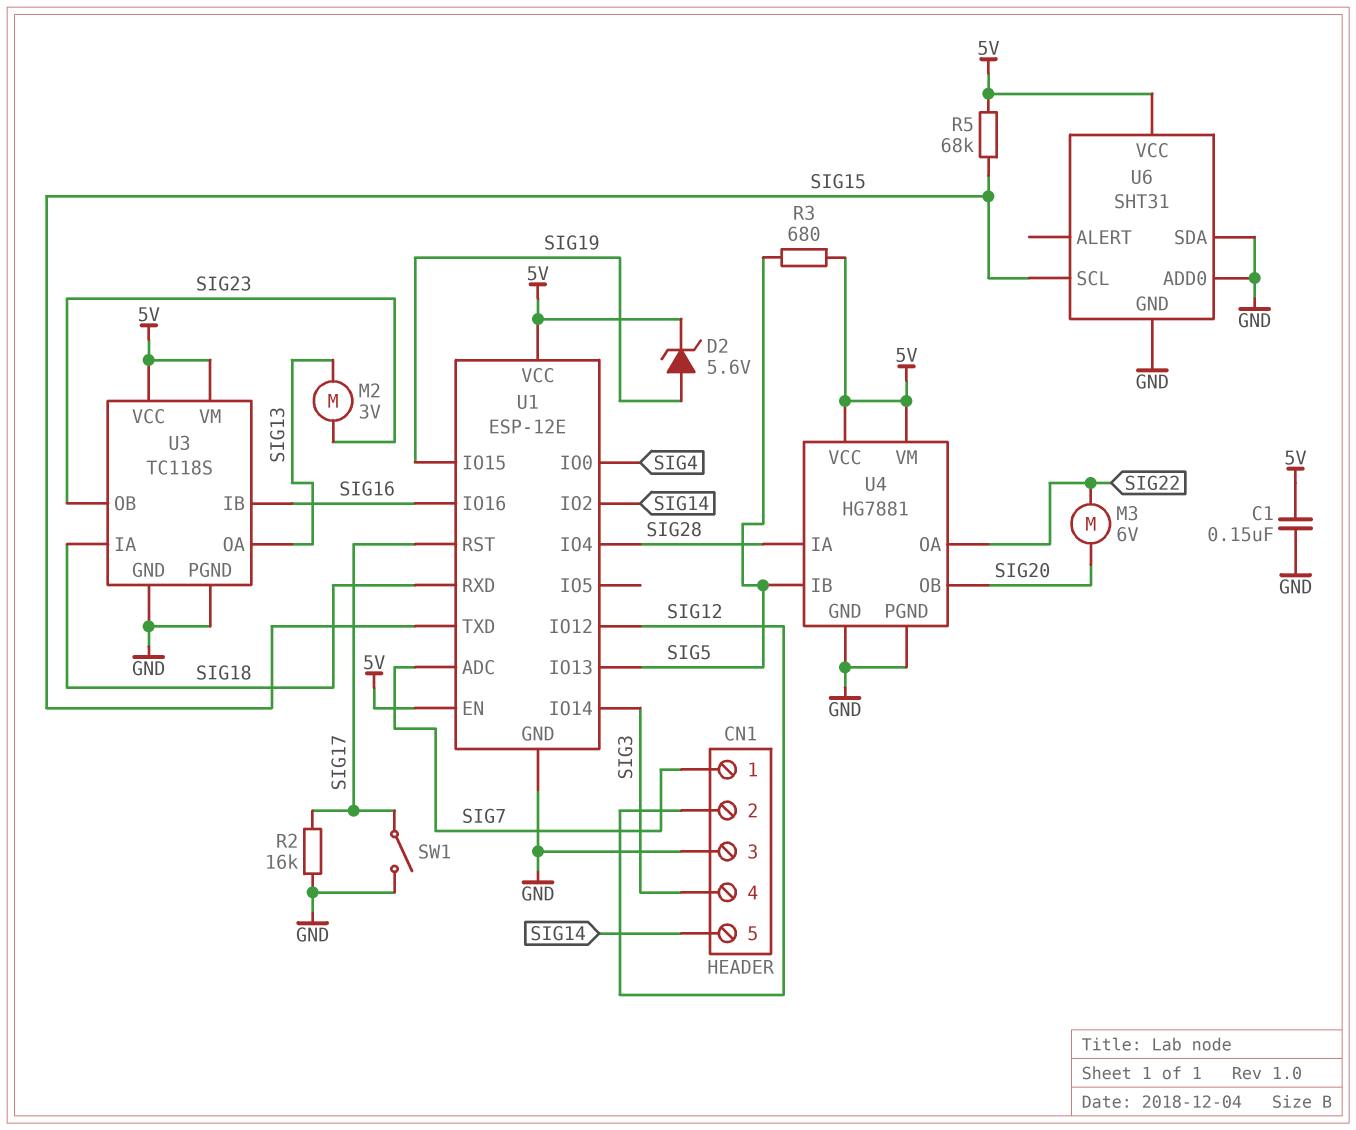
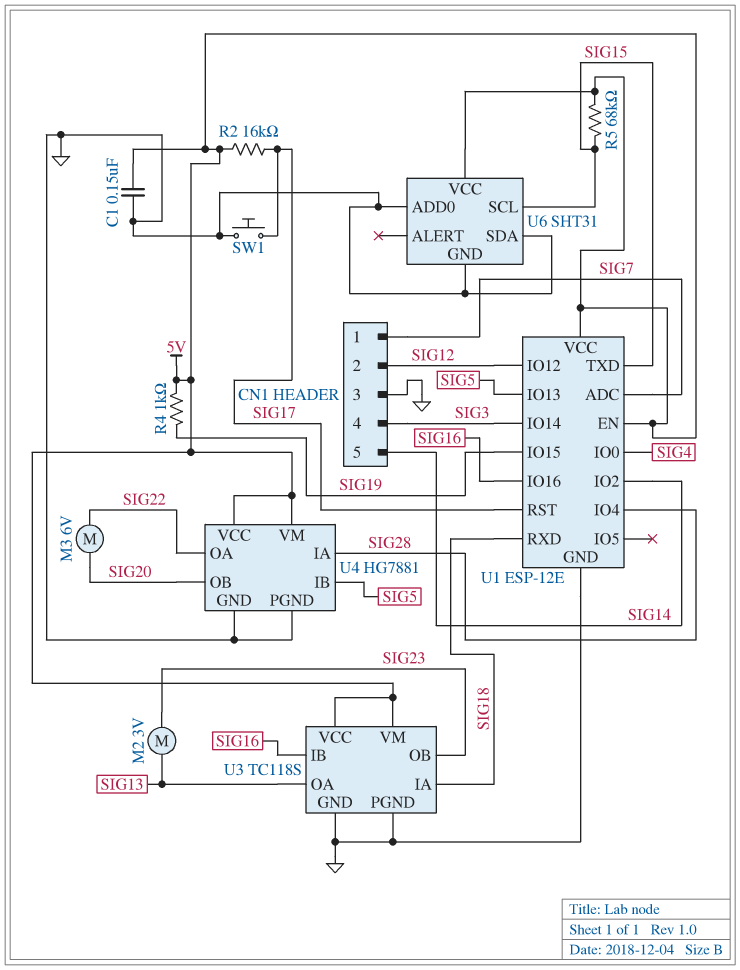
D2: zener 5.6V (A SIG19, K 5V) -> none
R2: 16k (GND, SIG17) -> 16k (5V, SIG17)
R3: 680 (5V, SIG5) -> none
R4: none -> 1k (5V, SIG19)
SW1: switch (GND, SIG17) -> button (GND, SIG17)

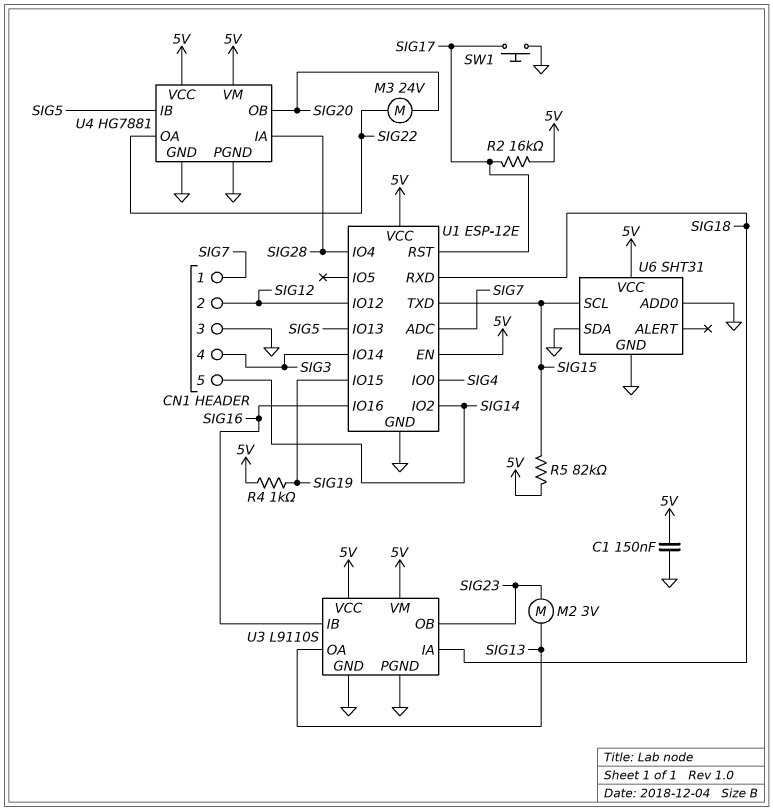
M3: motor 6V (SIG20, SIG22) -> motor 24V (SIG20, SIG22)
R5: 68k (5V, SIG15) -> 82k (5V, SIG15)
U3: TC118S -> L9110S

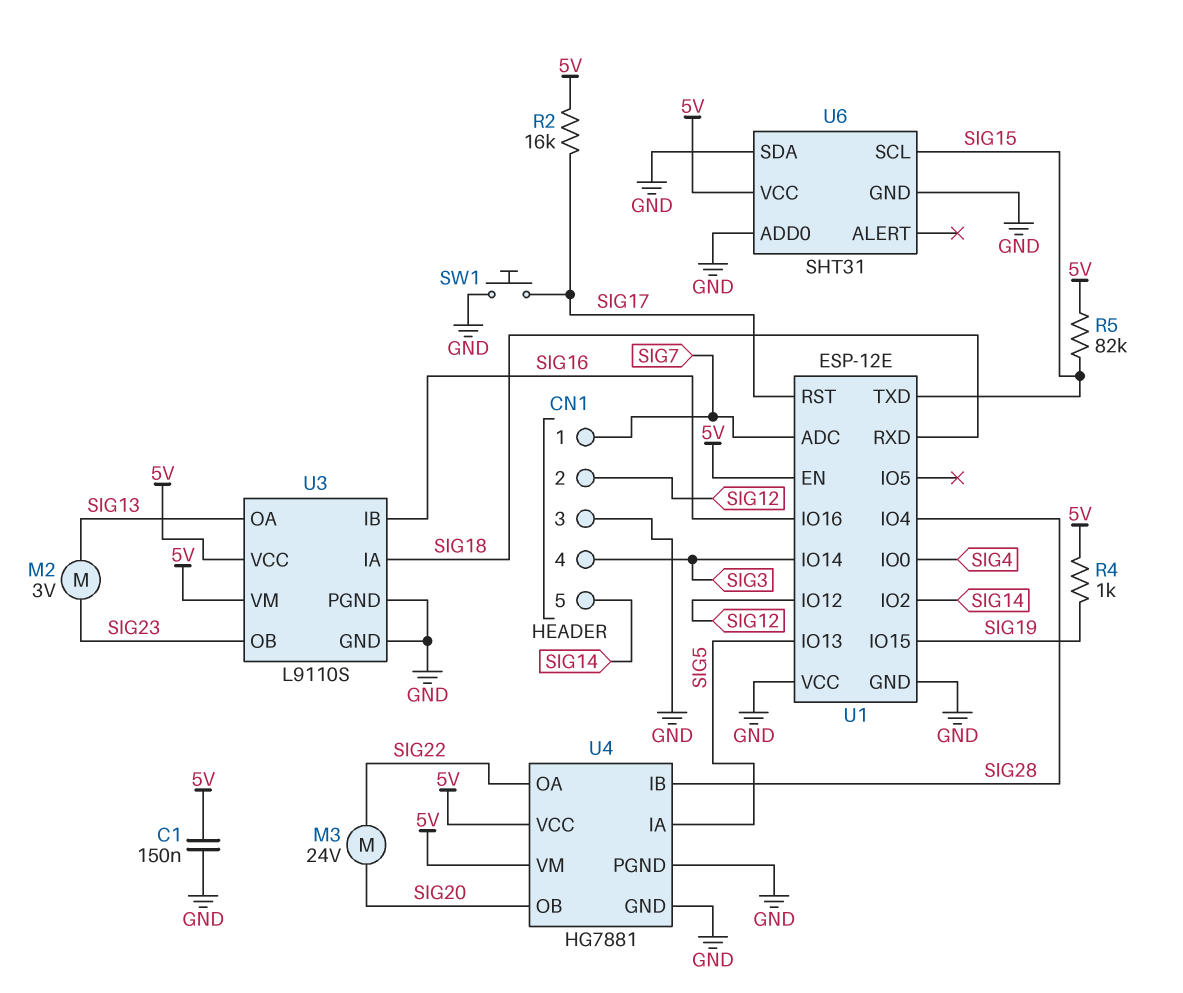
U1 pin VCC: 5V -> GND
U4 pin IA: SIG28 -> SIG5
U4 pin IB: SIG5 -> SIG28

